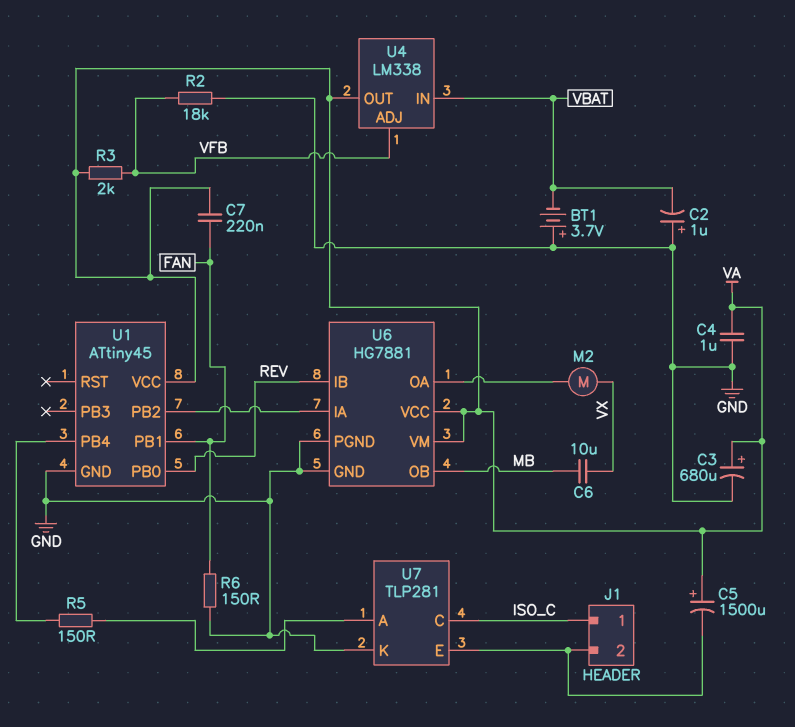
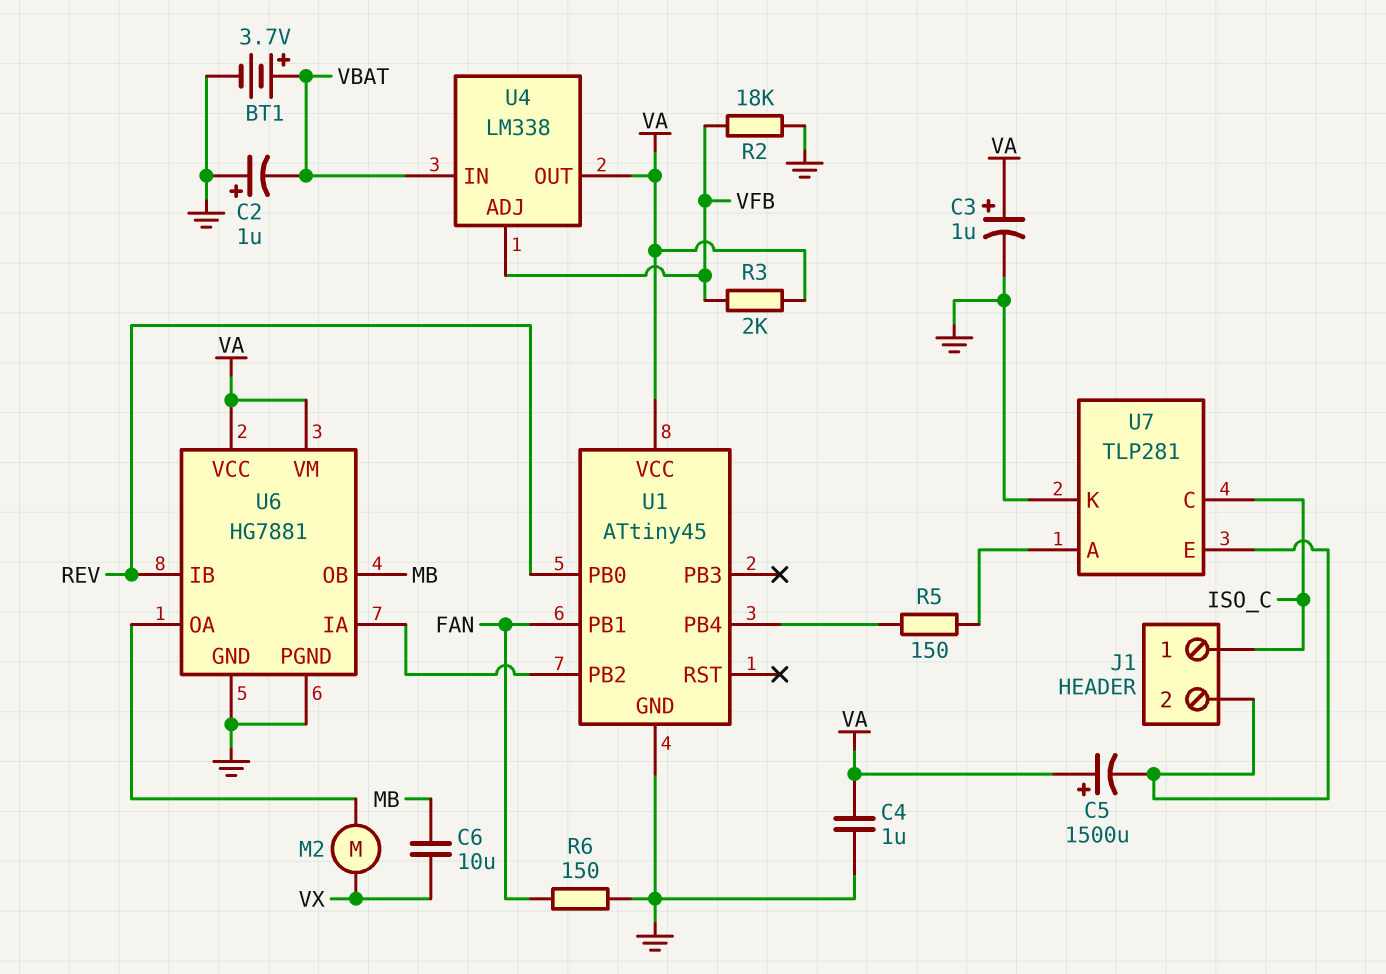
BT1: 3.7V (plus GND, minus VBAT) -> 3.7V (plus VBAT, minus GND)
C3: 680uF (plus VA, minus GND) -> 1uF (plus VA, minus GND)
C7: 220nF (FAN, VA) -> none

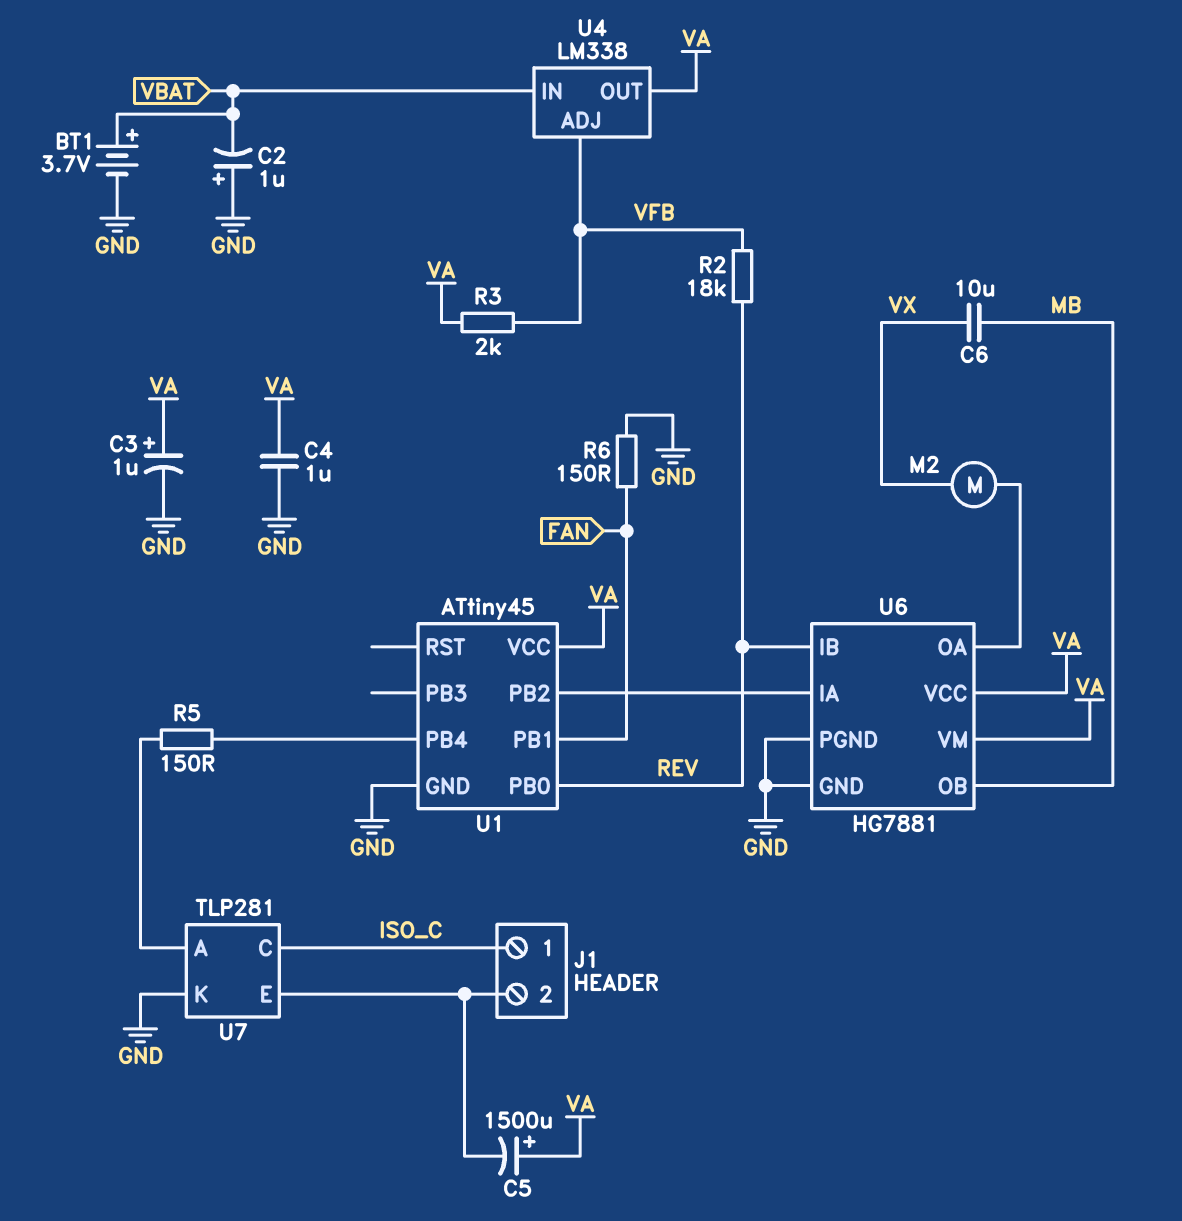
R2: 18k (GND, VFB) -> 18k (REV, VFB)

